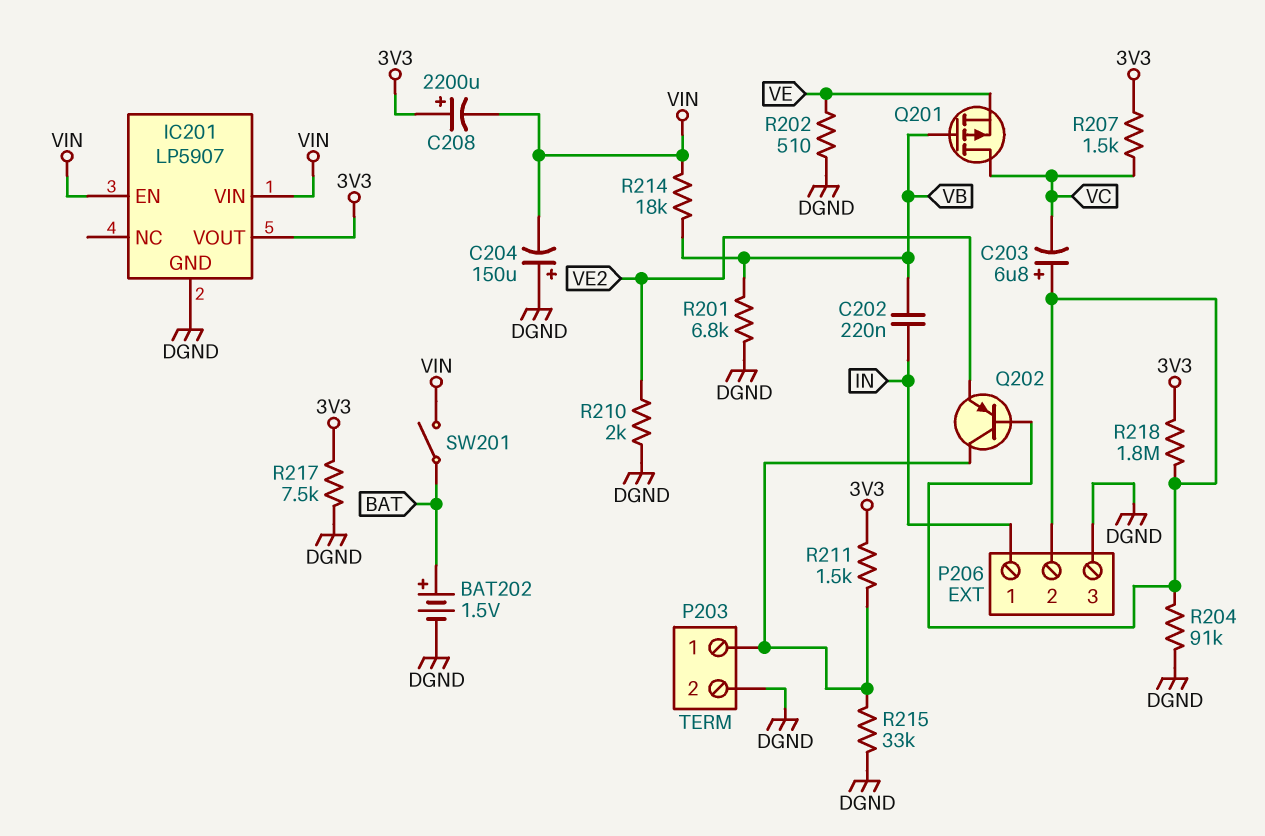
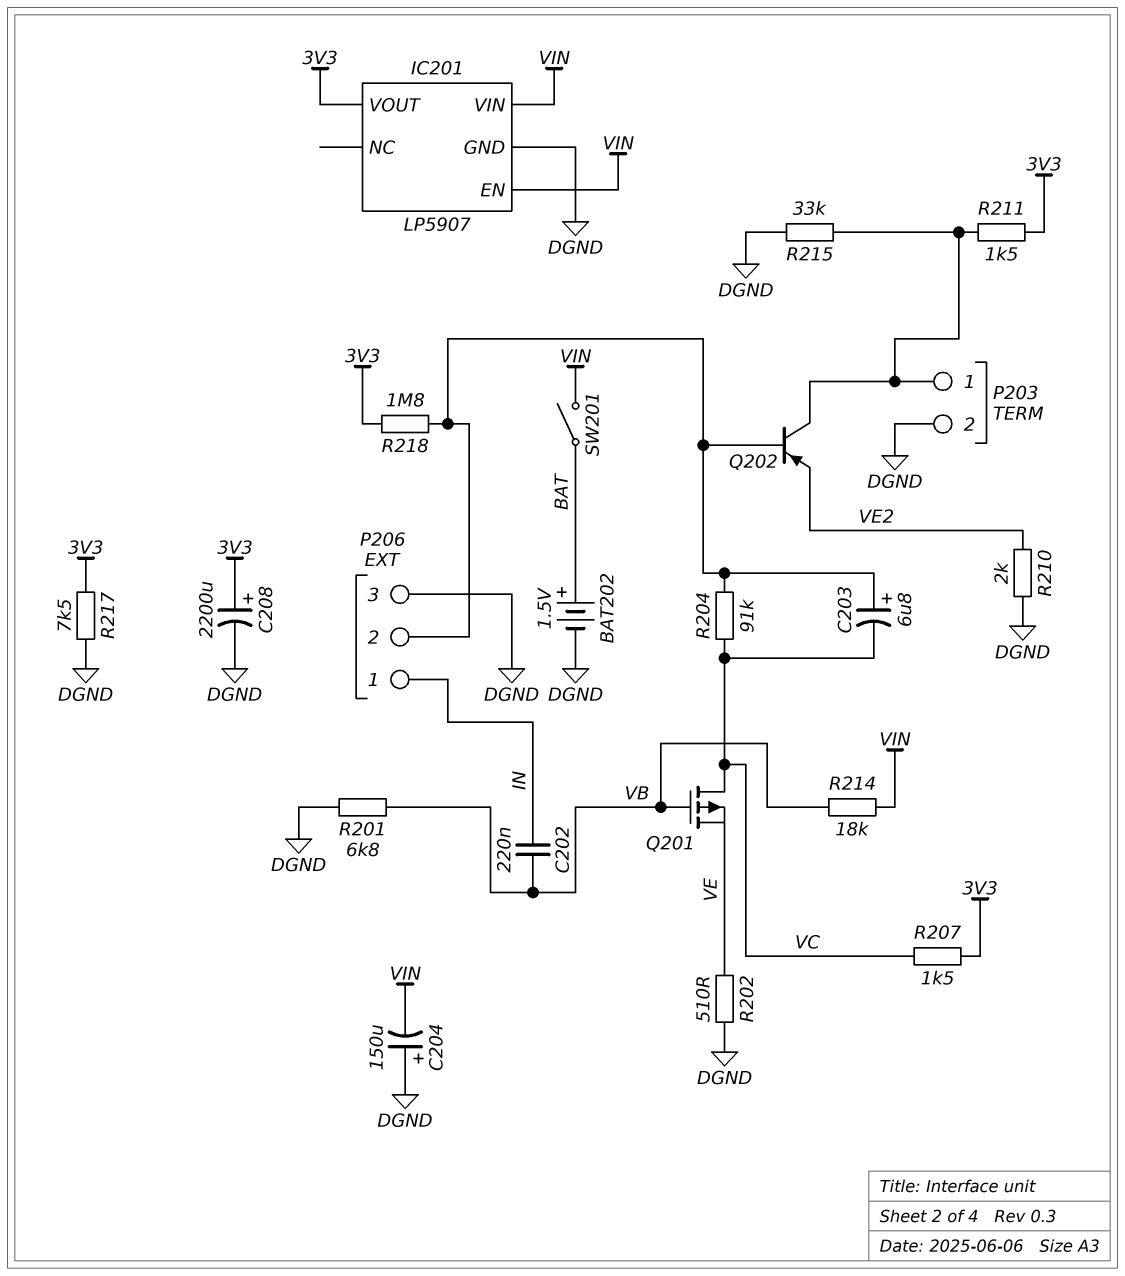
C208: 2200uF (plus 3V3, minus VIN) -> 2200uF (plus 3V3, minus DGND)
R204: 91k (DGND, P206/2) -> 91k (P206/2, VC)

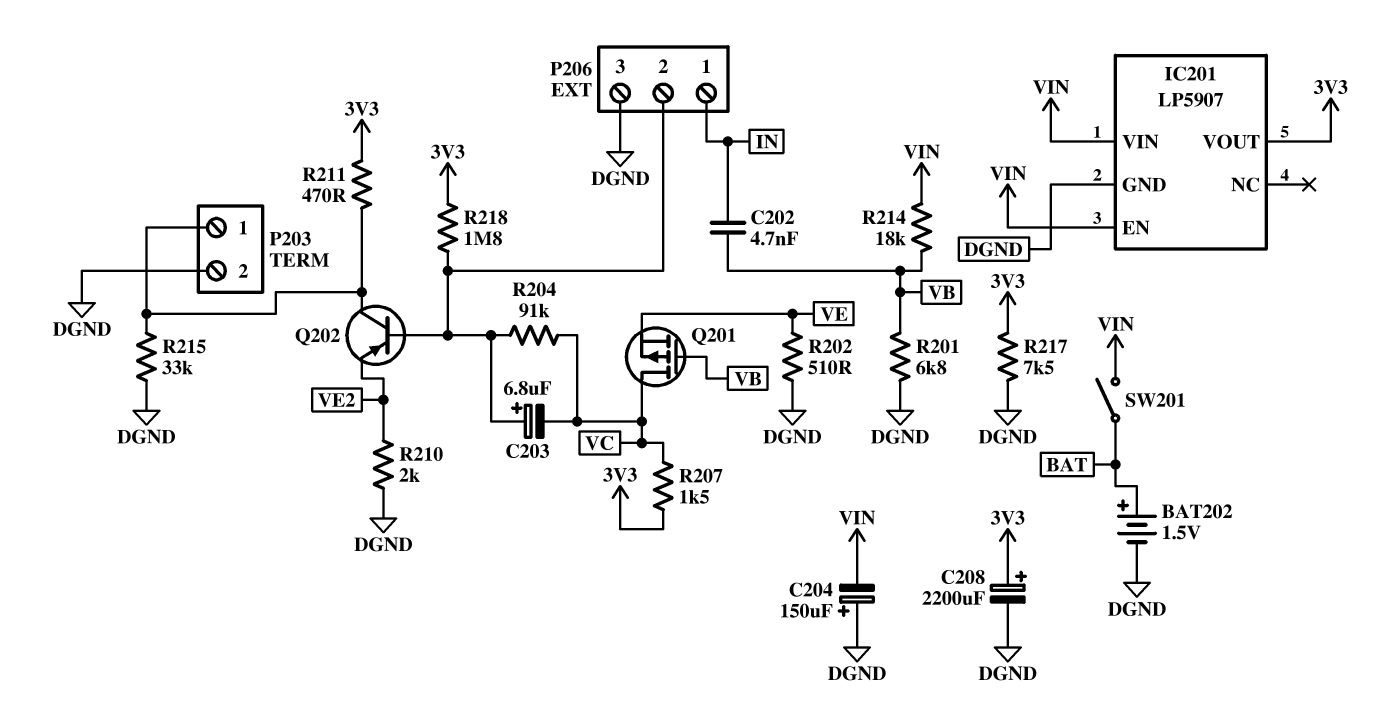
C202: 220nF (IN, VB) -> 4.7nF (IN, VB)
R211: 1.5k (3V3, P203/1) -> 470 (3V3, P203/1)

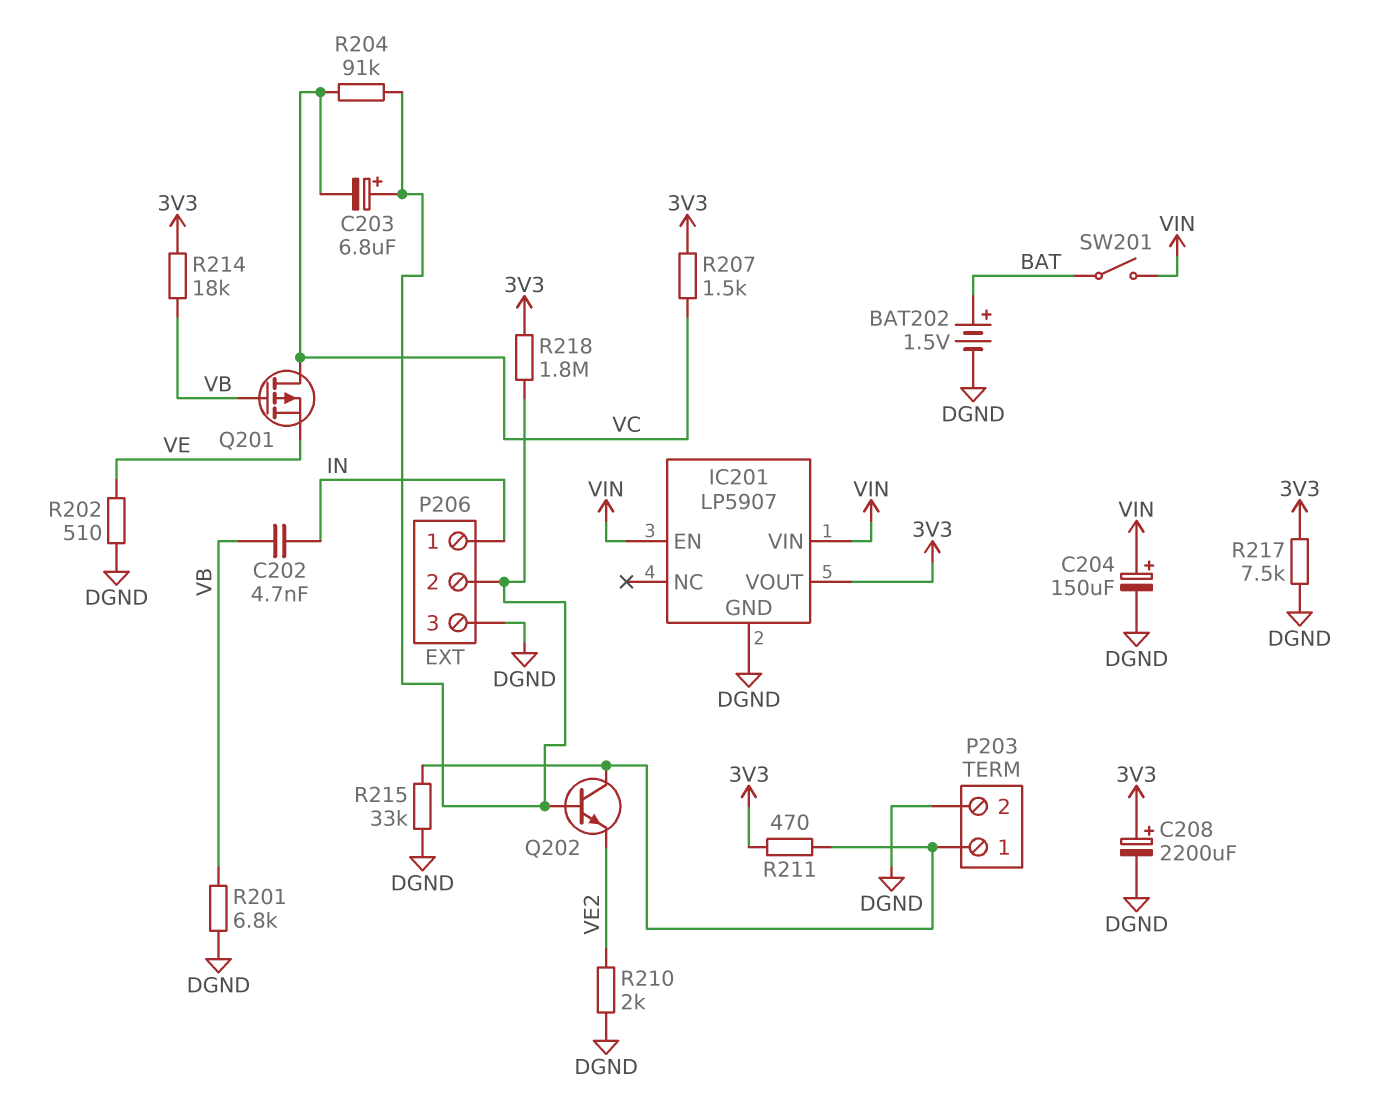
C204: 150uF (plus DGND, minus VIN) -> 150uF (plus VIN, minus DGND)
Q202: PNP (B P206/2, C P203/1, E VE2) -> NPN (B P206/2, C P203/1, E VE2)
R214: 18k (VB, VIN) -> 18k (3V3, VB)

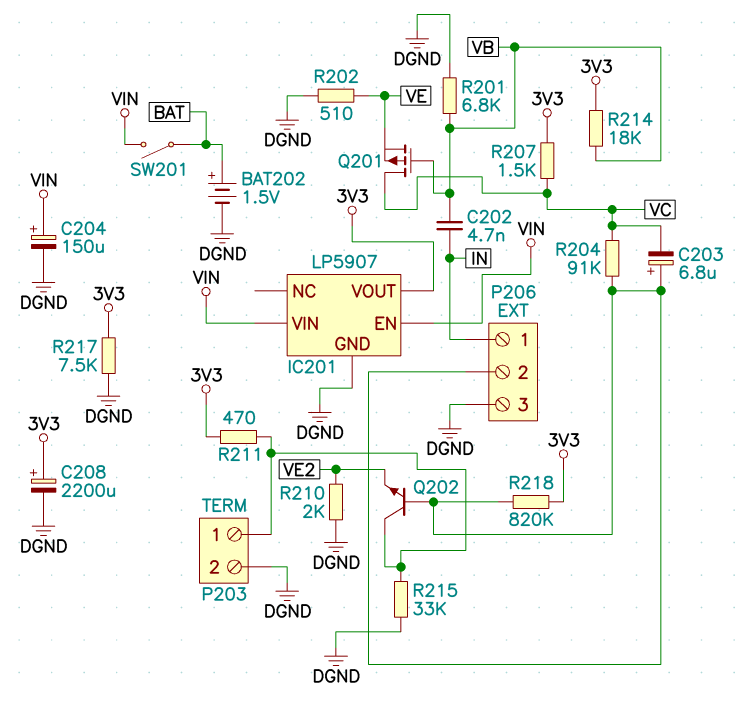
R218: 1.8M (3V3, P206/2) -> 820k (3V3, P206/2)

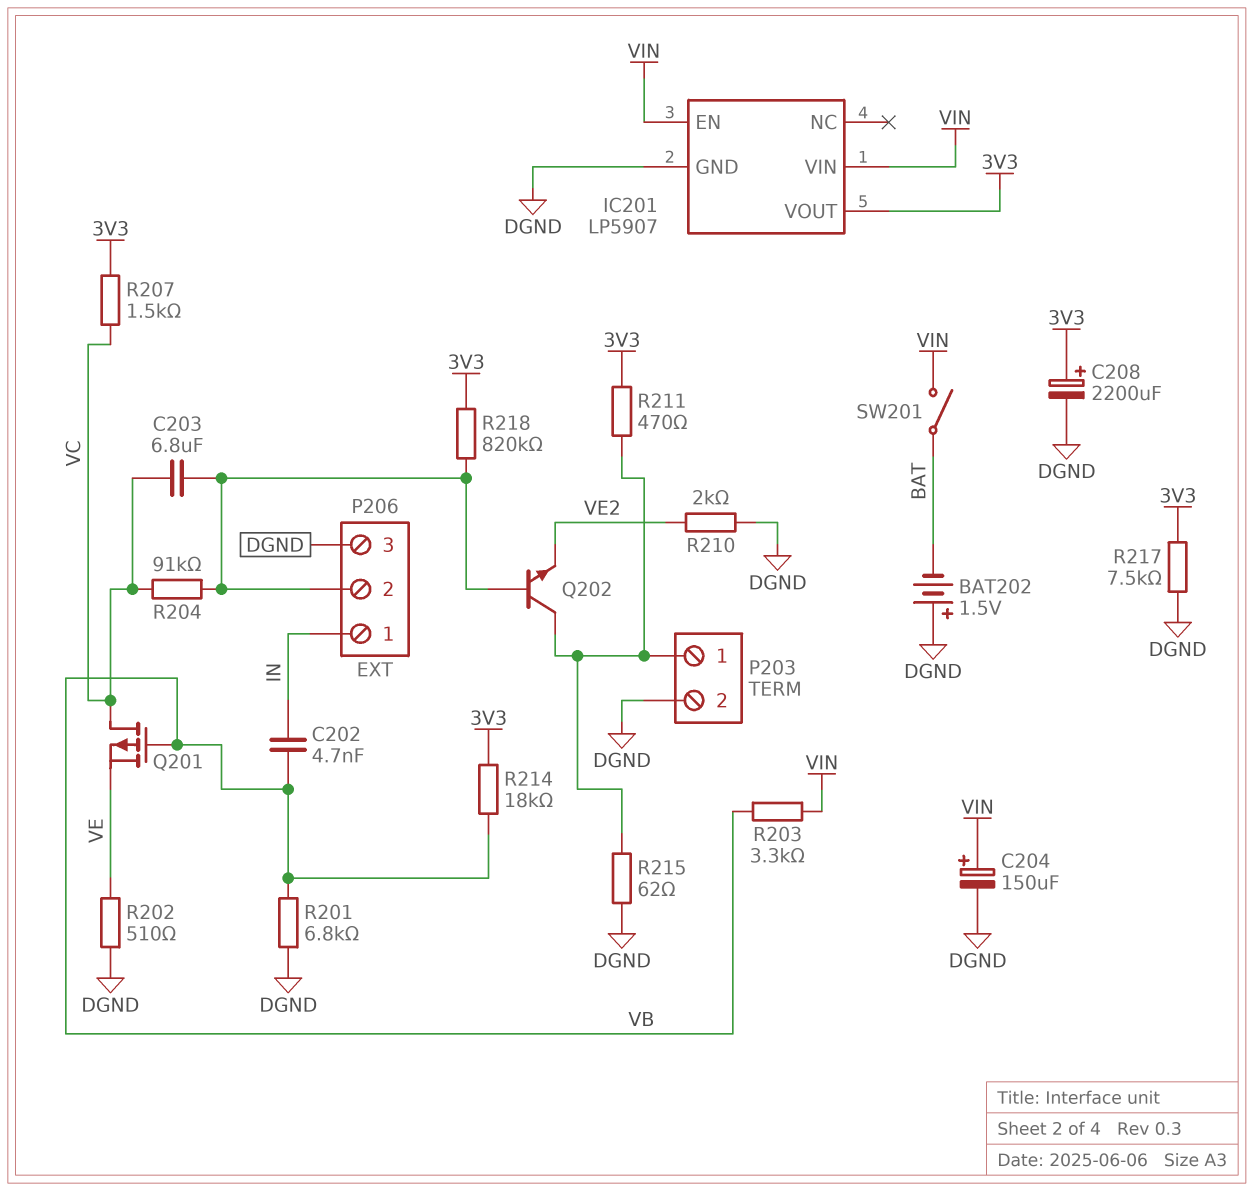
BAT202: 1.5V (plus BAT, minus DGND) -> 1.5V (plus DGND, minus BAT)
C203: 6.8uF (plus P206/2, minus VC) -> 6.8uF (P206/2, VC)
R203: none -> 3.3k (VB, VIN)
R215: 33k (DGND, P203/1) -> 62 (DGND, P203/1)

